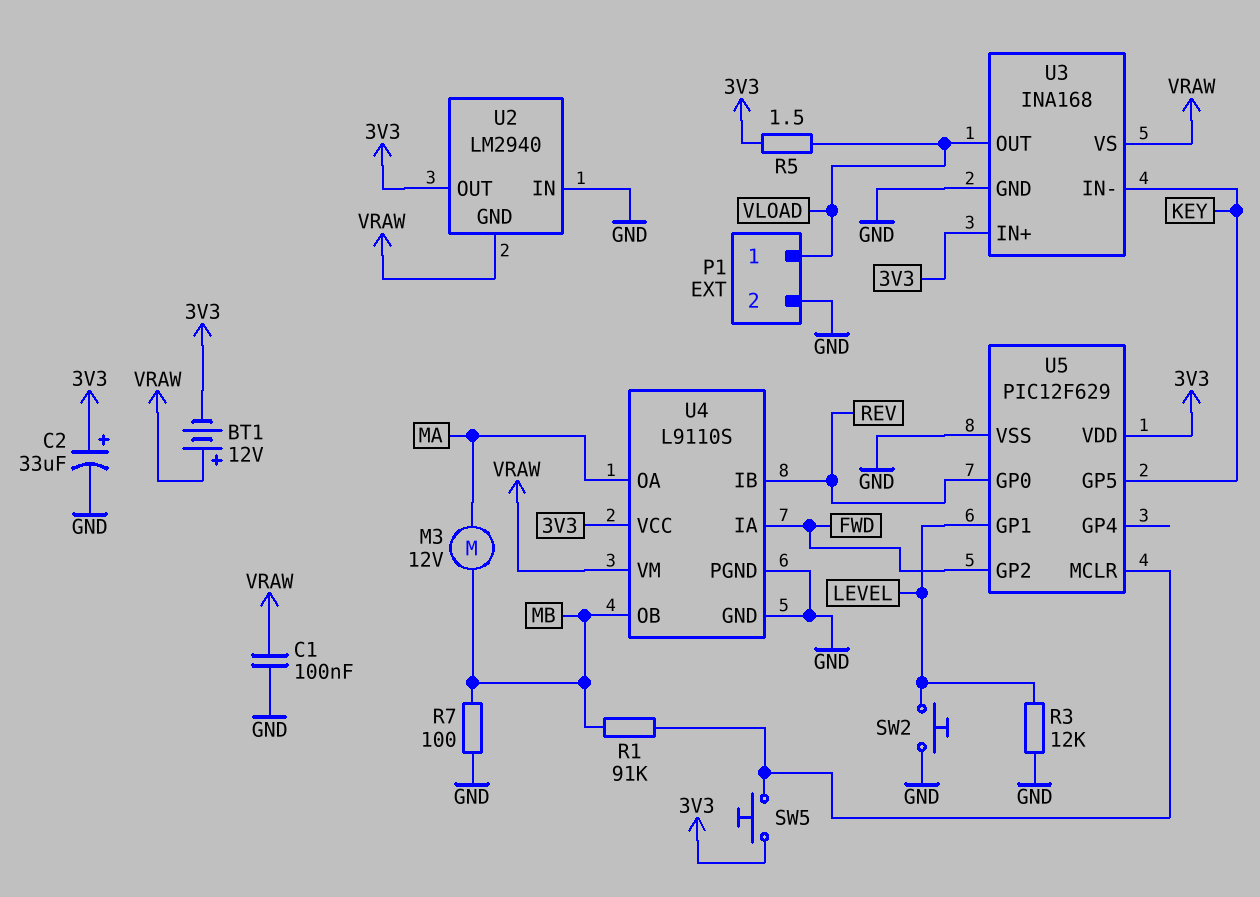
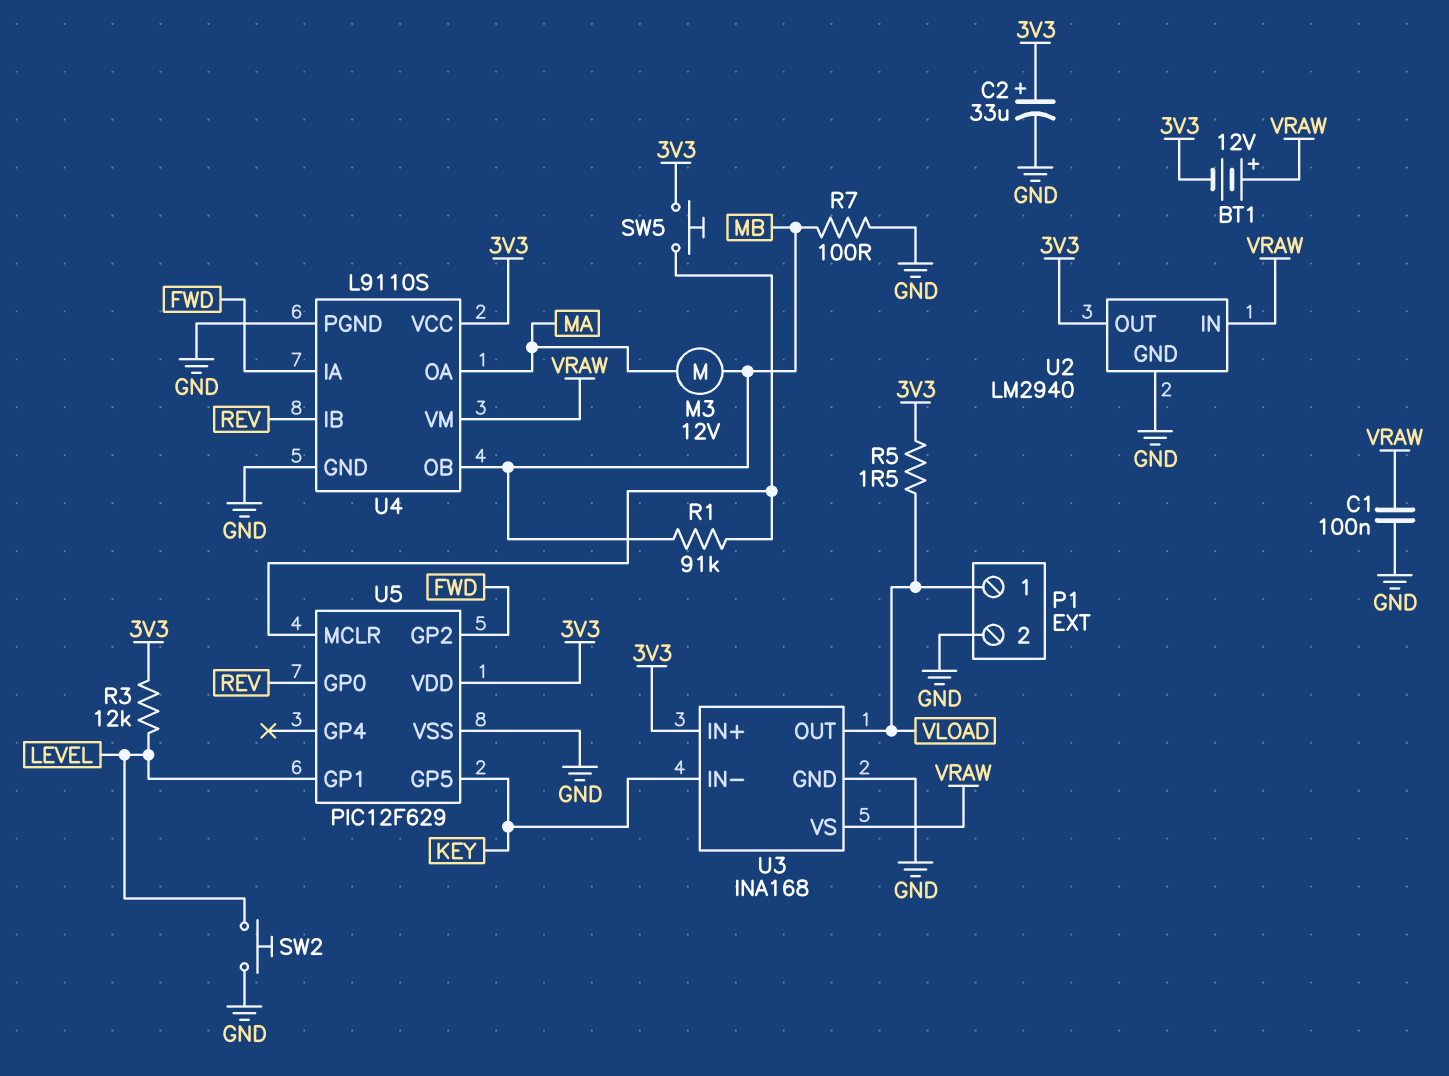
R3: 12k (GND, LEVEL) -> 12k (3V3, LEVEL)
U2 pin GND: VRAW -> GND
U2 pin IN: GND -> VRAW

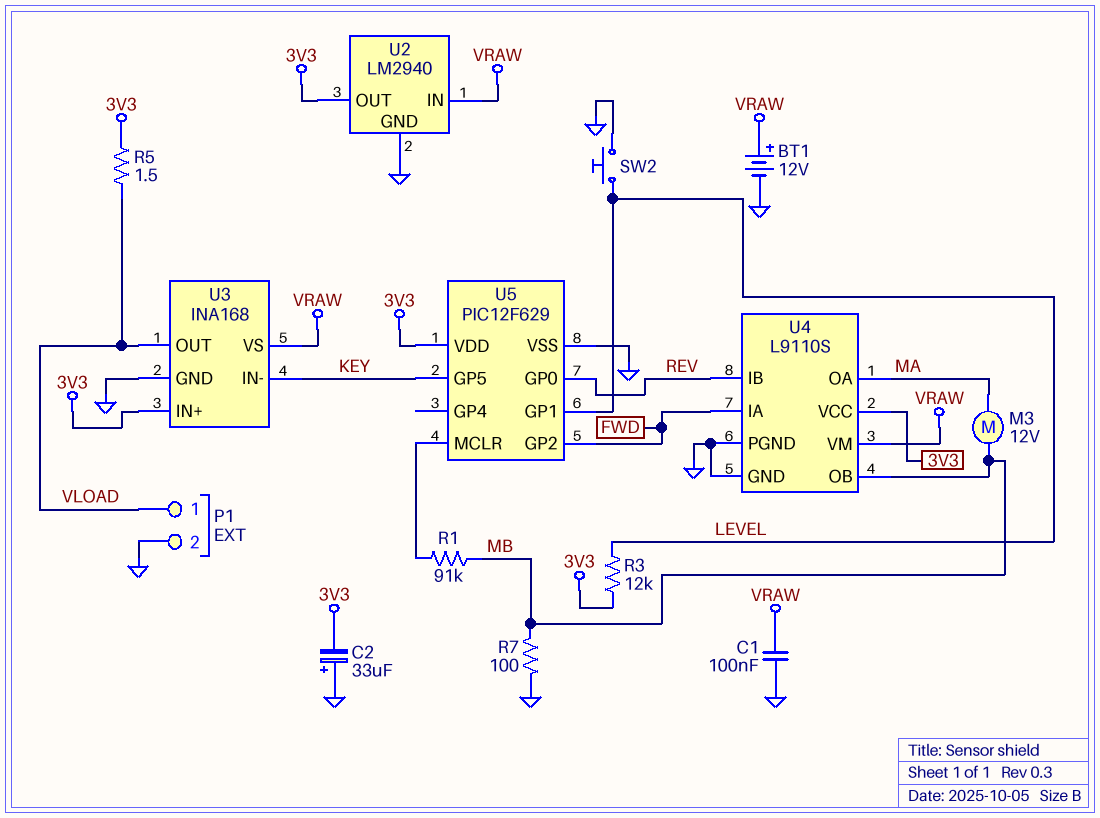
BT1: 12V (plus VRAW, minus 3V3) -> 12V (plus VRAW, minus GND)
C2: 33uF (plus 3V3, minus GND) -> 33uF (plus GND, minus 3V3)
SW5: button (3V3, U5/MCLR) -> none

